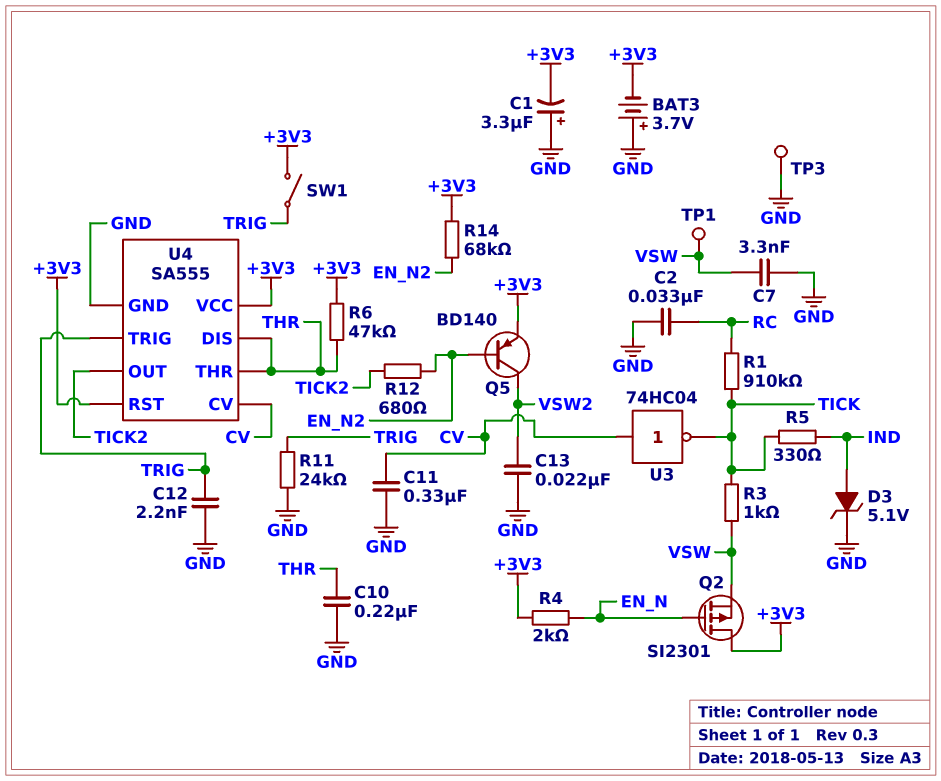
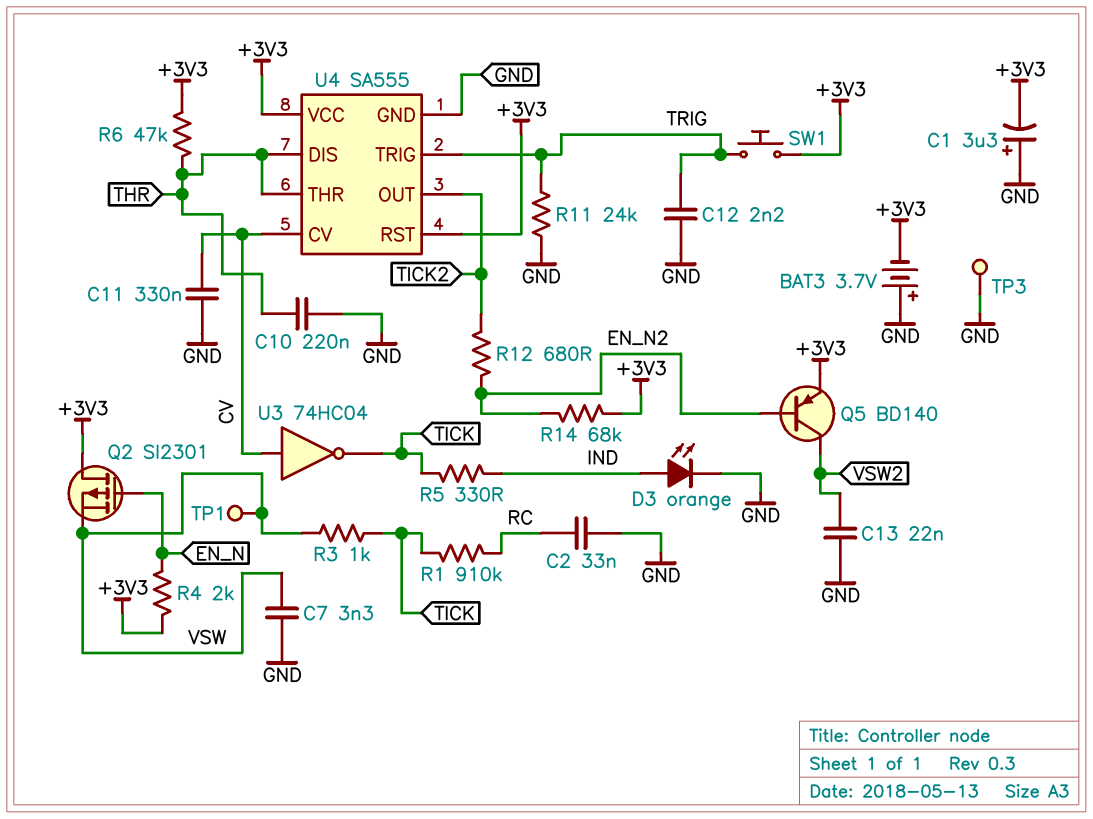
D3: zener 5.1V (A IND, K GND) -> LED orange (A IND, K GND)
SW1: switch (+3V3, TRIG) -> button (+3V3, TRIG)

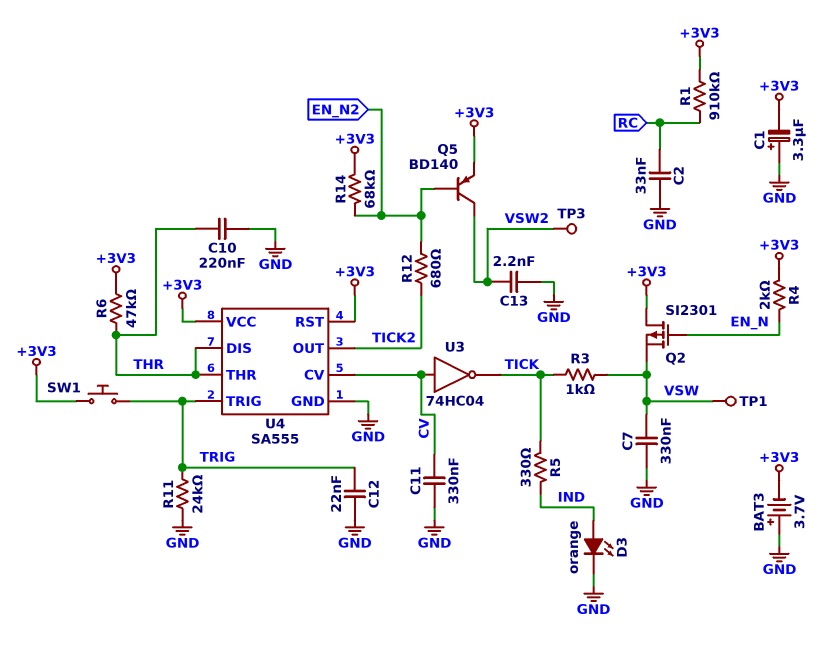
C7: 3.3nF (GND, VSW) -> 330nF (GND, VSW)
C12: 2.2nF (GND, TRIG) -> 22nF (GND, TRIG)
C13: 22nF (GND, VSW2) -> 2.2nF (GND, VSW2)
R1: 910k (RC, TICK) -> 910k (+3V3, RC)
TP3: test point (GND) -> test point (VSW2)

